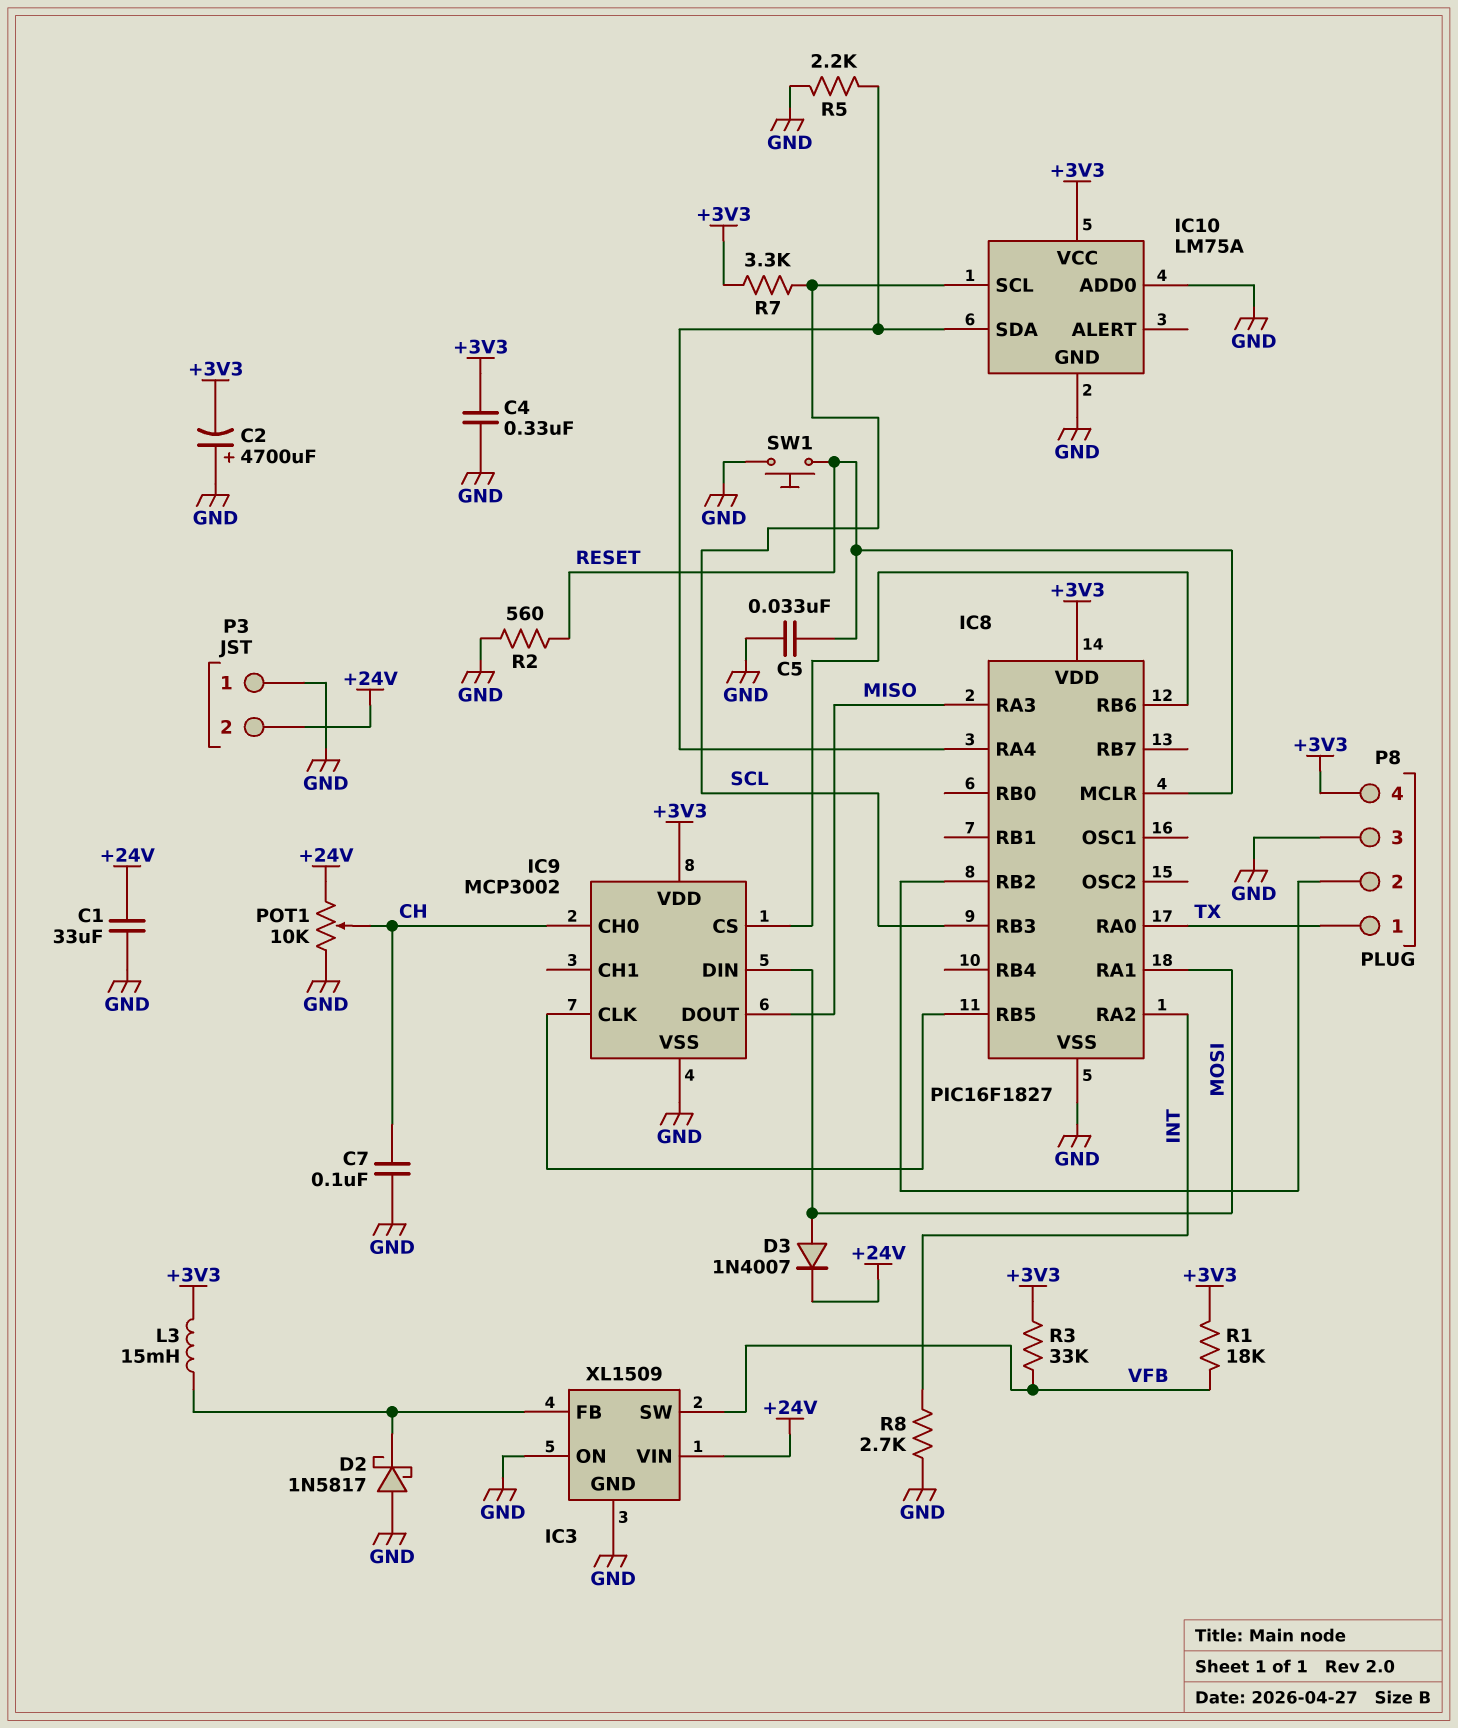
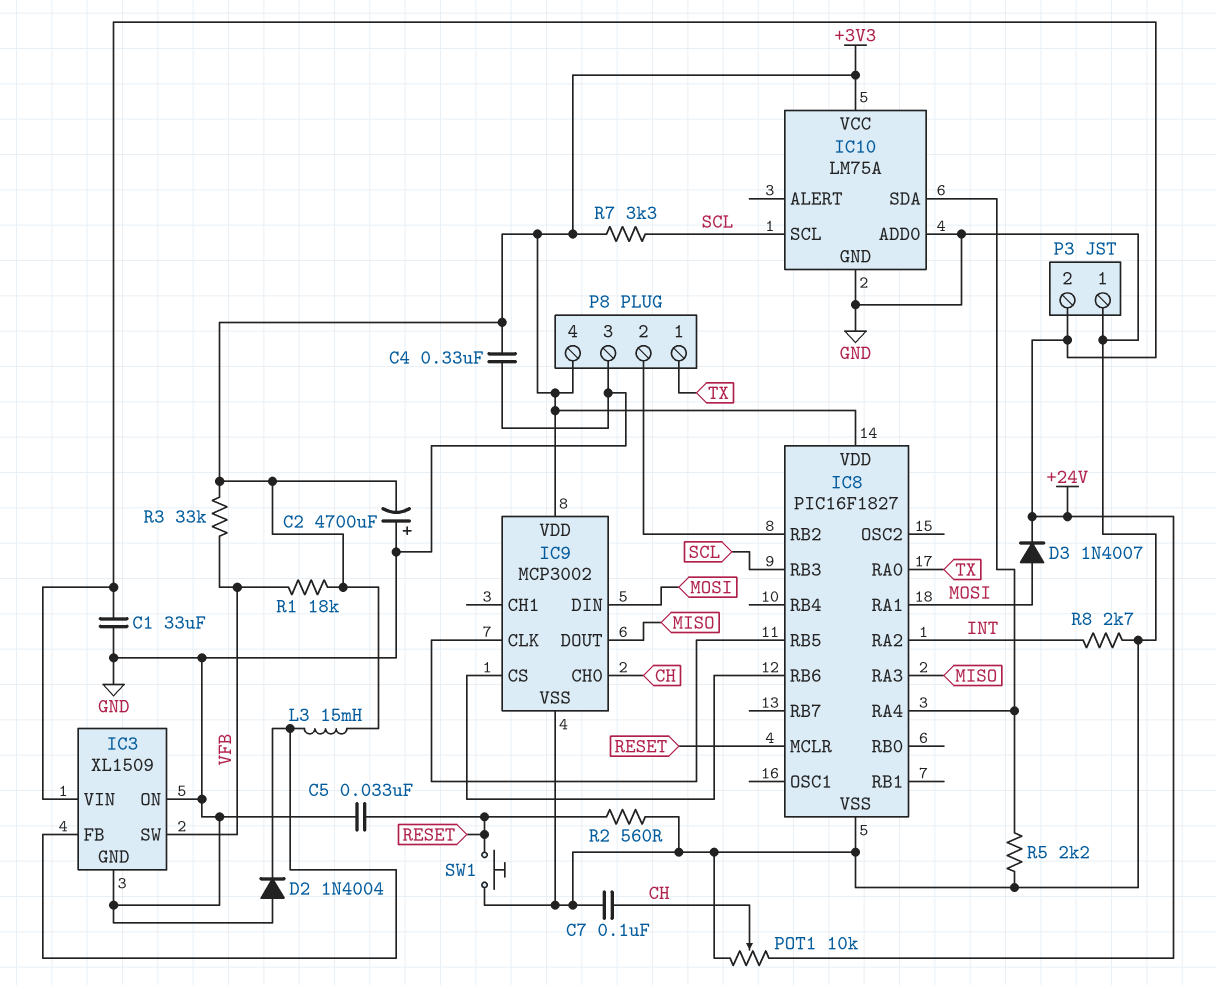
D2: schottky 1N5817 (A GND, K IC3/FB) -> diode 1N4004 (A GND, K IC3/FB)

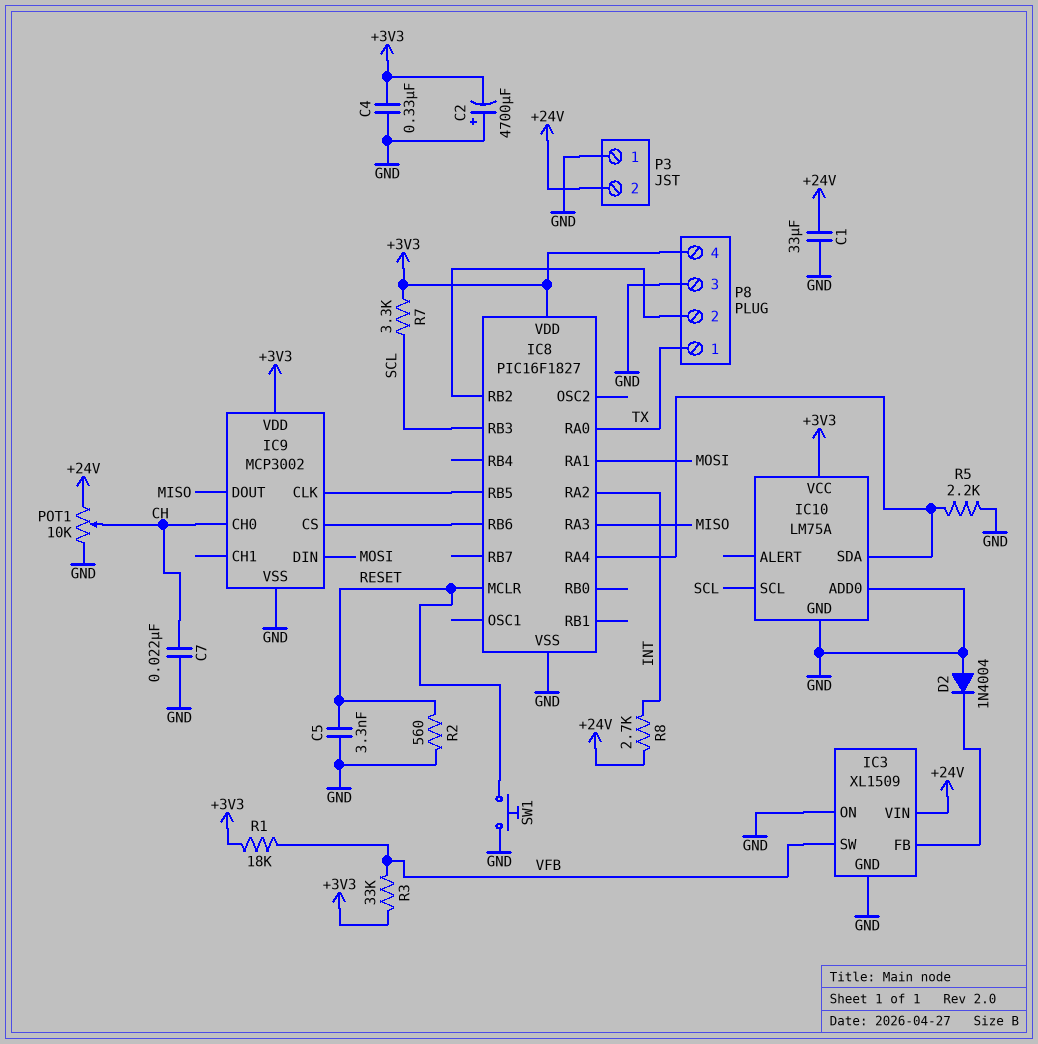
C5: 33nF (GND, RESET) -> 3.3nF (GND, RESET)
C7: 100nF (CH, GND) -> 22nF (CH, GND)
D3: diode 1N4007 (A MOSI, K +24V) -> none
L3: 15mH (+3V3, IC3/FB) -> none
R8: 2.7k (GND, INT) -> 2.7k (+24V, INT)

